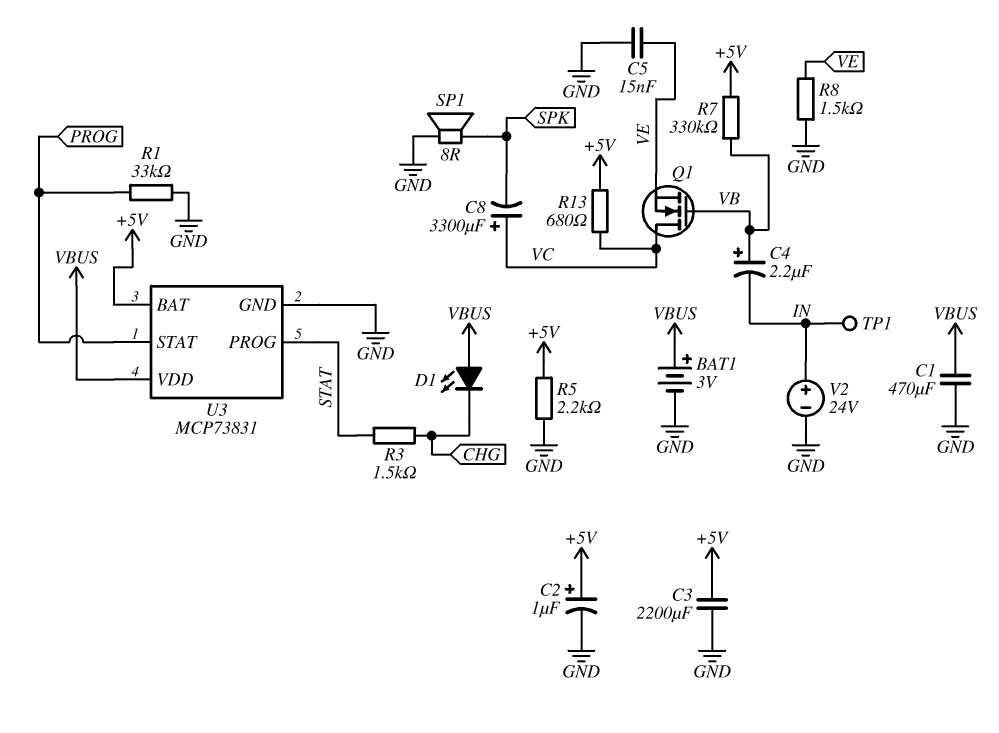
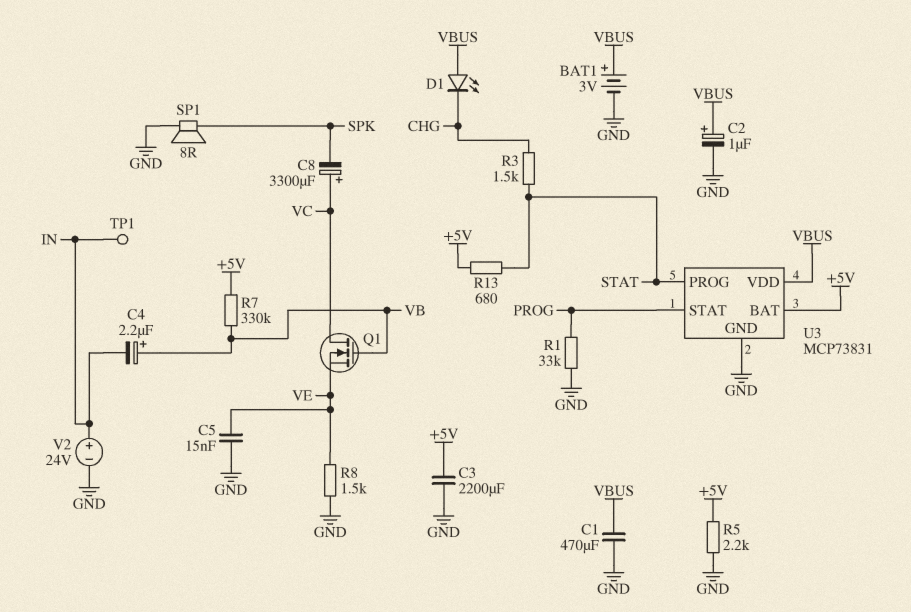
C2: 1uF (plus +5V, minus GND) -> 1uF (plus VBUS, minus GND)
R13: 680 (+5V, VC) -> 680 (+5V, STAT)

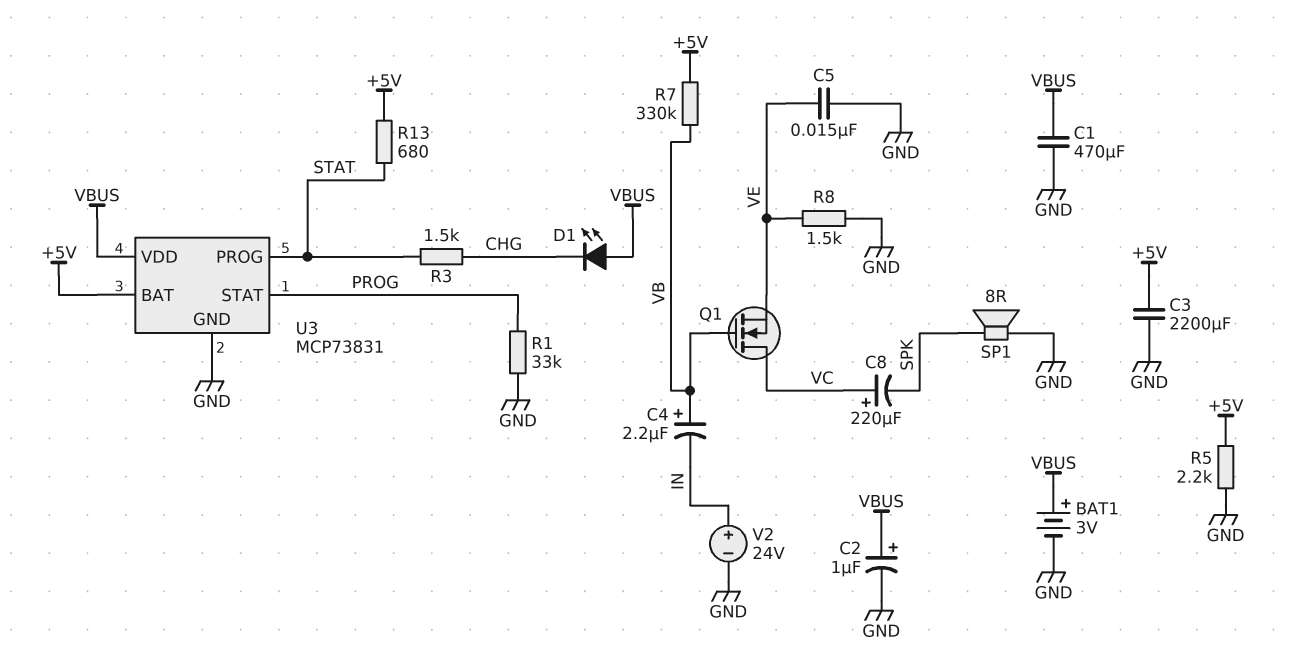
C8: 3300uF (plus VC, minus SPK) -> 220uF (plus VC, minus SPK)
TP1: test point (IN) -> none

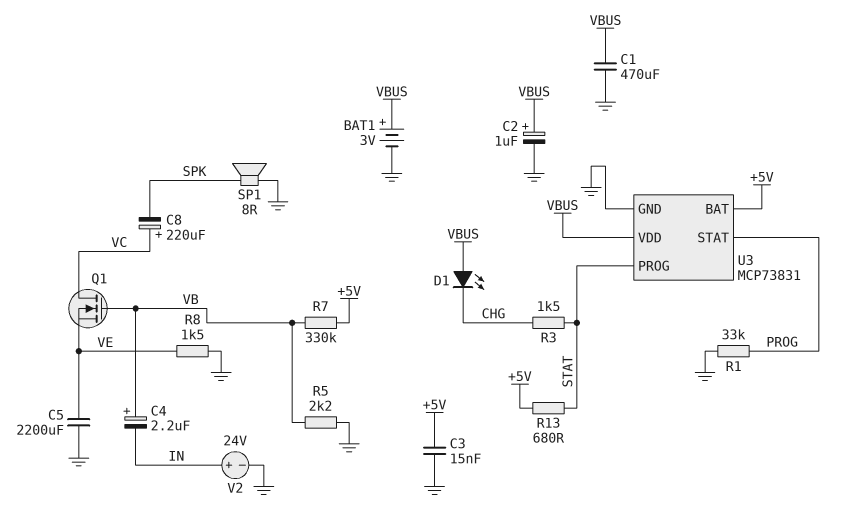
C3: 2200uF (+5V, GND) -> 15nF (+5V, GND)
C5: 15nF (GND, VE) -> 2200uF (GND, VE)
R5: 2.2k (+5V, GND) -> 2.2k (GND, VB)

